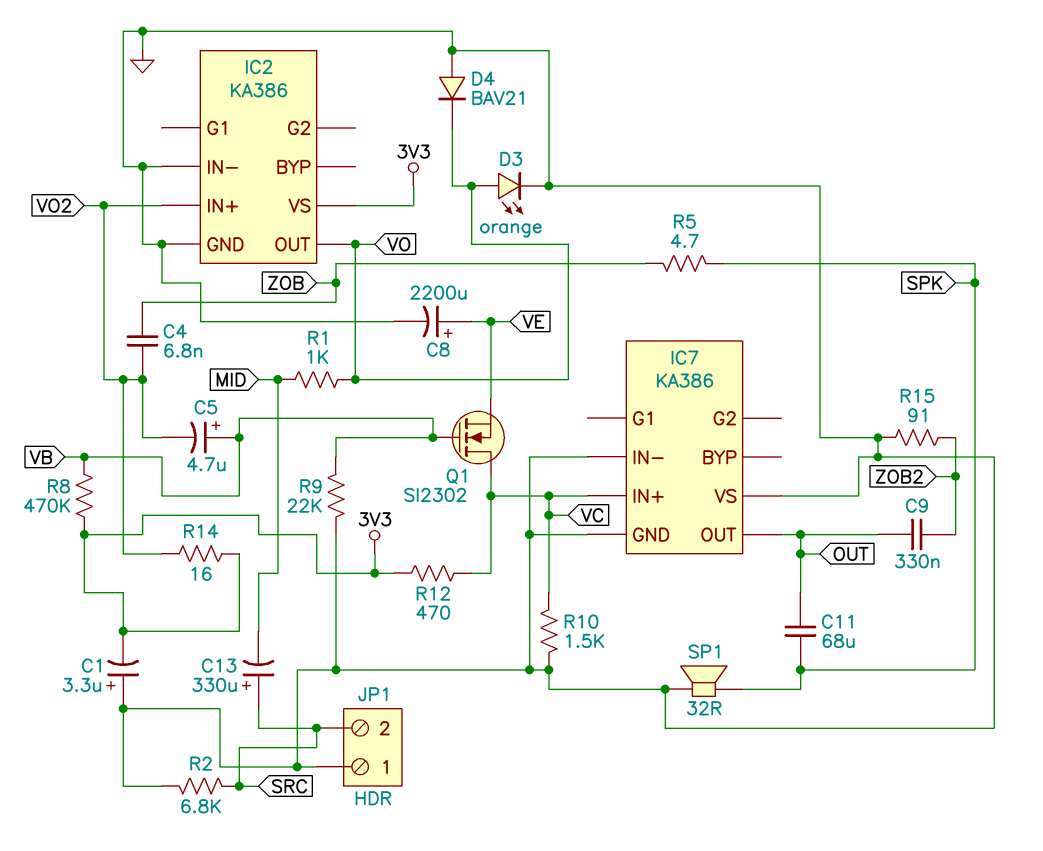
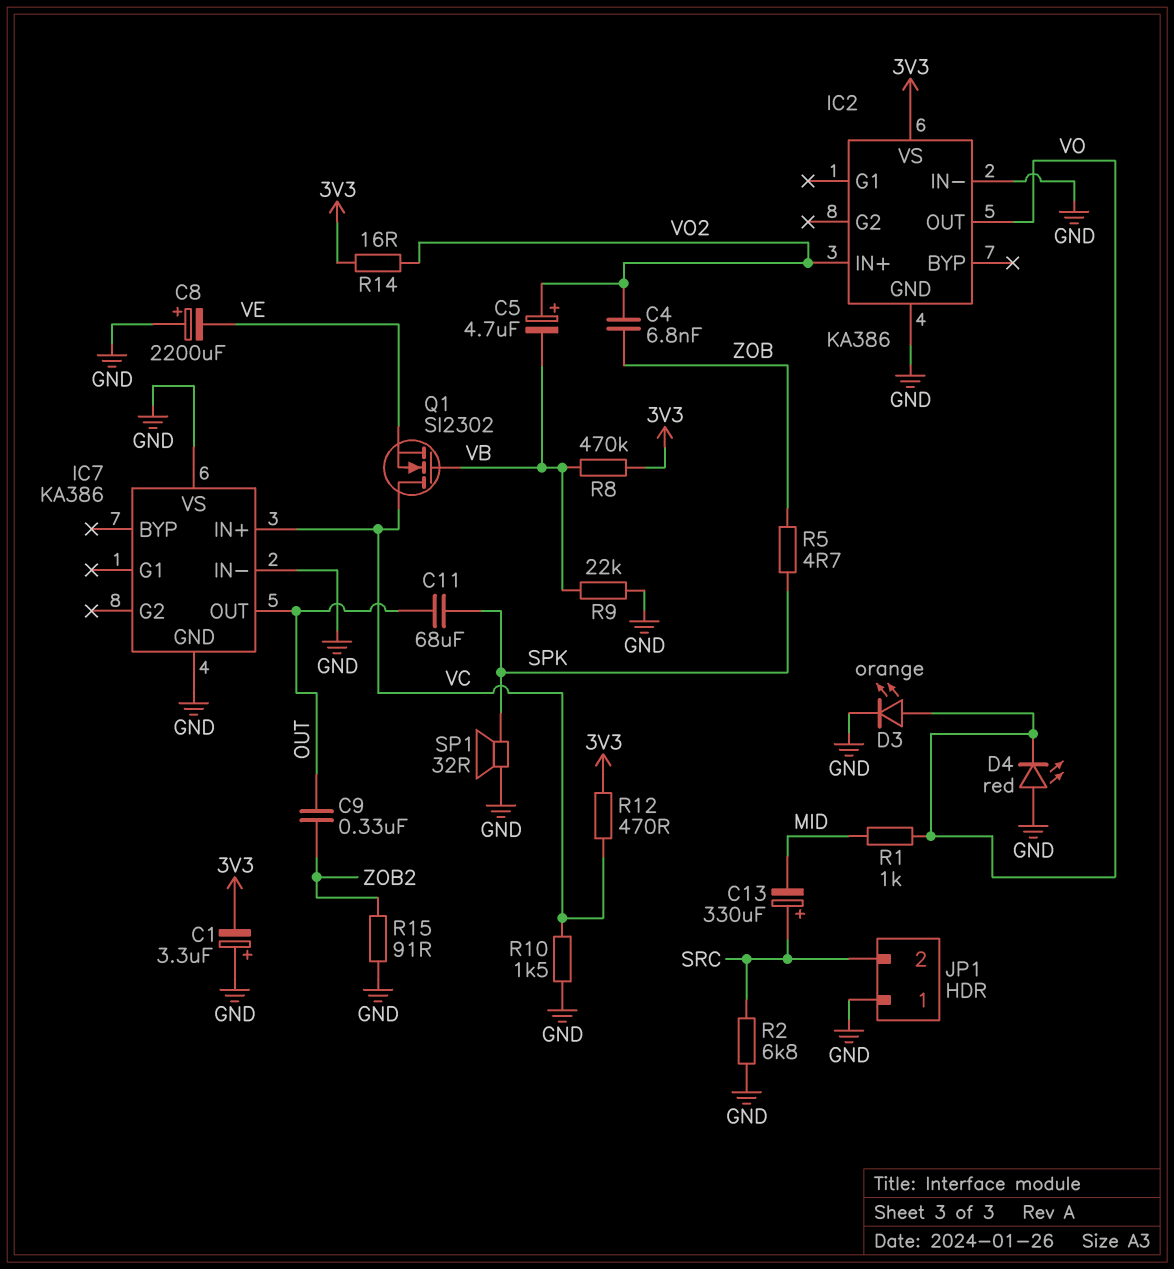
C5: 4.7uF (plus VB, minus VO2) -> 4.7uF (plus VO2, minus VB)
C8: 2200uF (plus VE, minus GND) -> 2200uF (plus GND, minus VE)
D4: diode BAV21 (A GND, K VO) -> LED red (A GND, K VO)

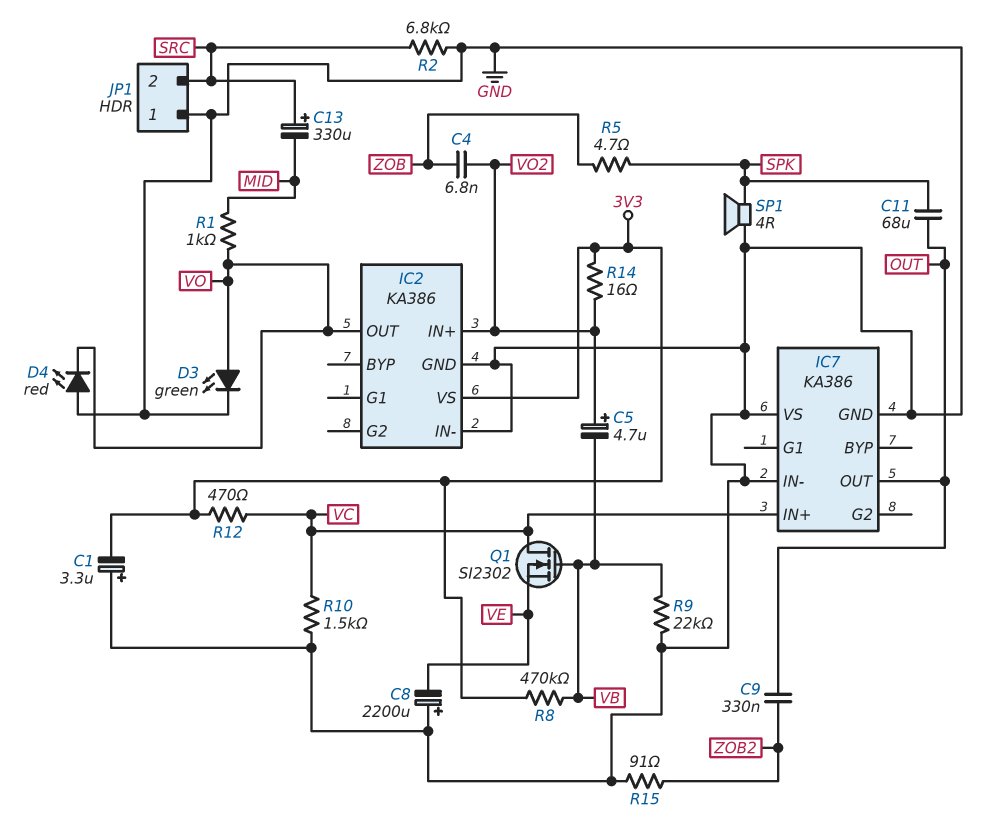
D3: LED orange (A VO, K GND) -> LED green (A VO, K GND)
SP1: speaker 32R (GND, SPK) -> speaker 4R (GND, SPK)

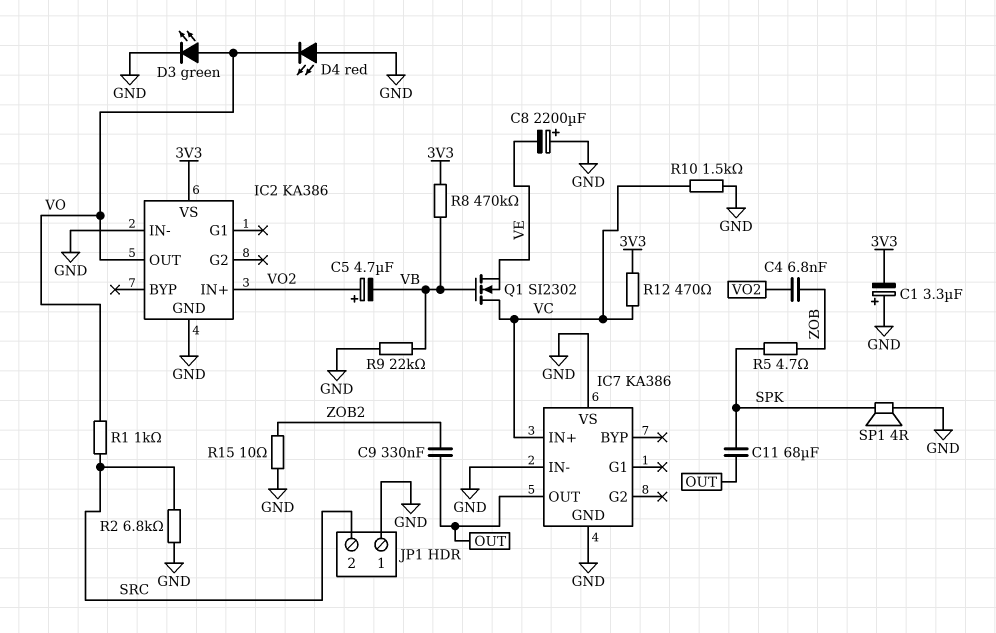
C13: 330uF (plus SRC, minus MID) -> none
R1: 1k (MID, VO) -> 1k (SRC, VO)
R14: 16 (3V3, VO2) -> none
R15: 91 (GND, ZOB2) -> 10 (GND, ZOB2)

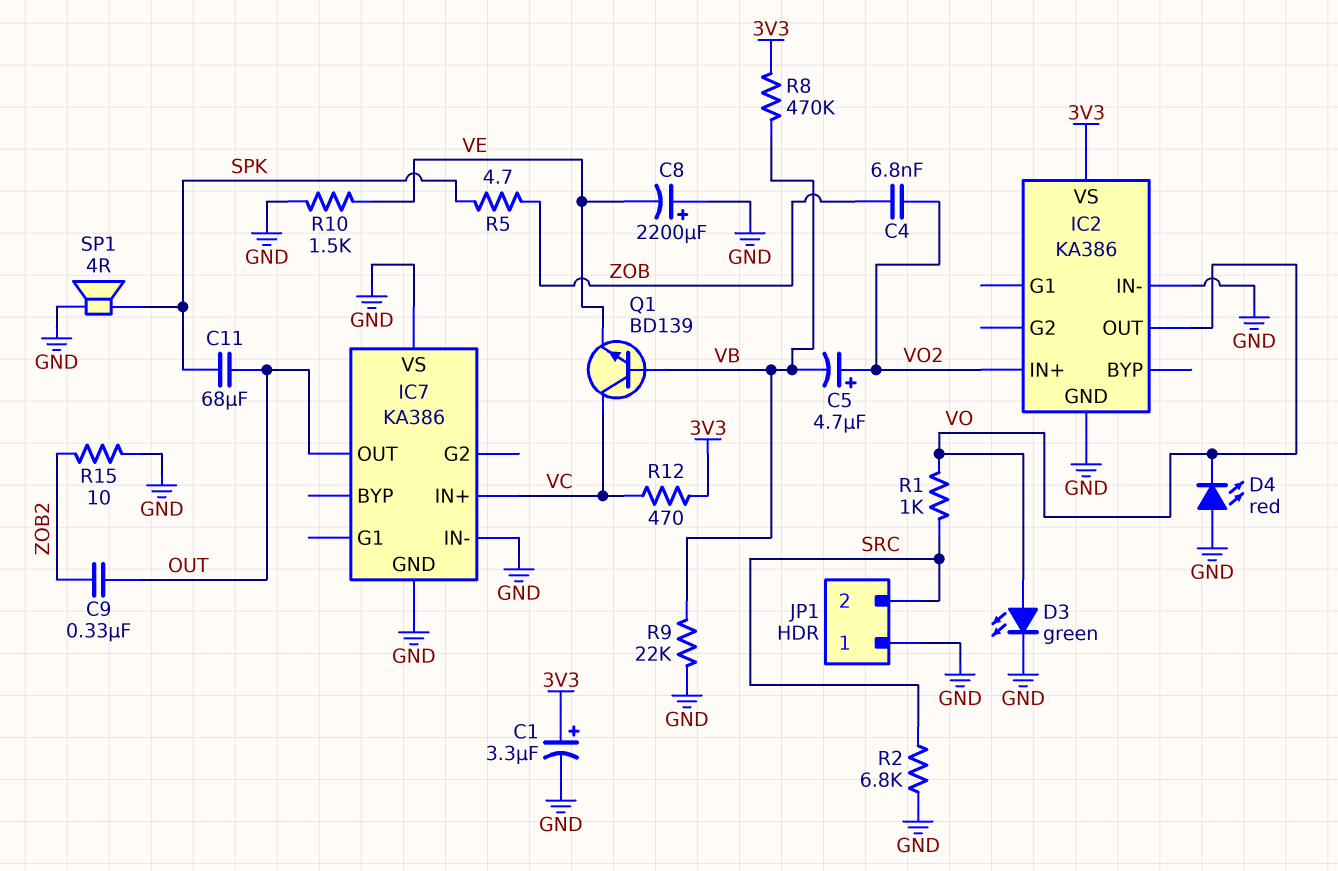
C1: 3.3uF (plus GND, minus 3V3) -> 3.3uF (plus 3V3, minus GND)
Q1: NMOS SI2302 (G VB, D VC, S VE) -> NPN BD139 (B VB, C VC, E VE)
R10: 1.5k (GND, VC) -> 1.5k (GND, VE)

